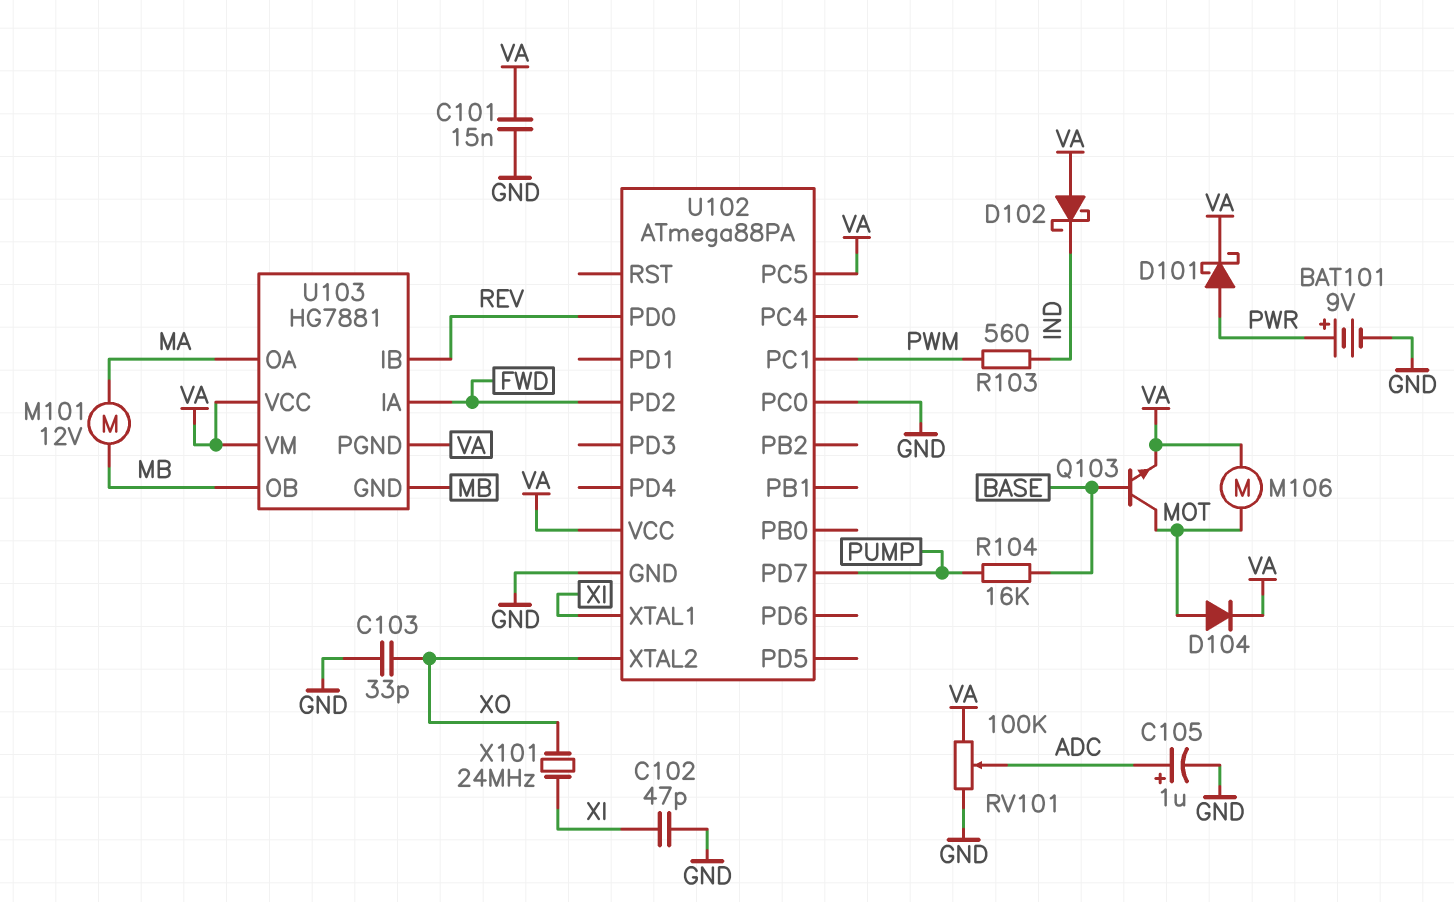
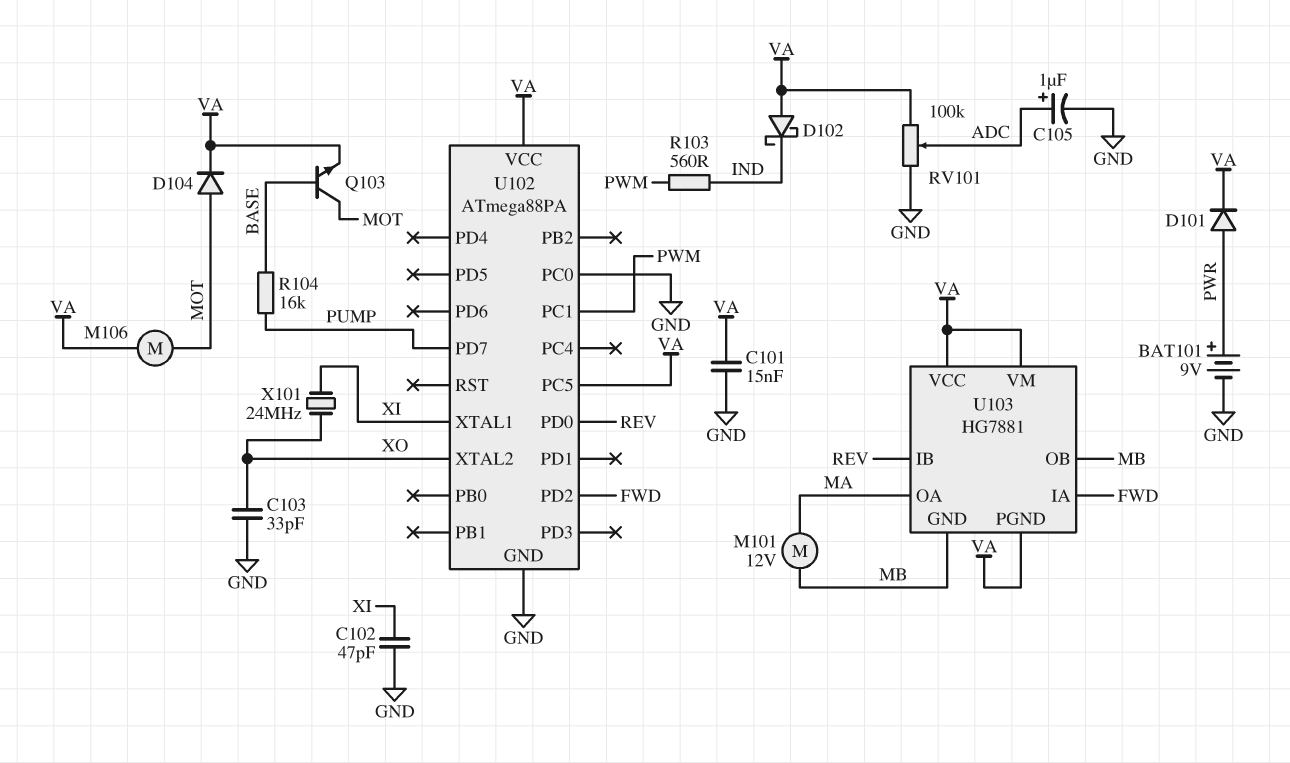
D101: schottky (A PWR, K VA) -> diode (A PWR, K VA)

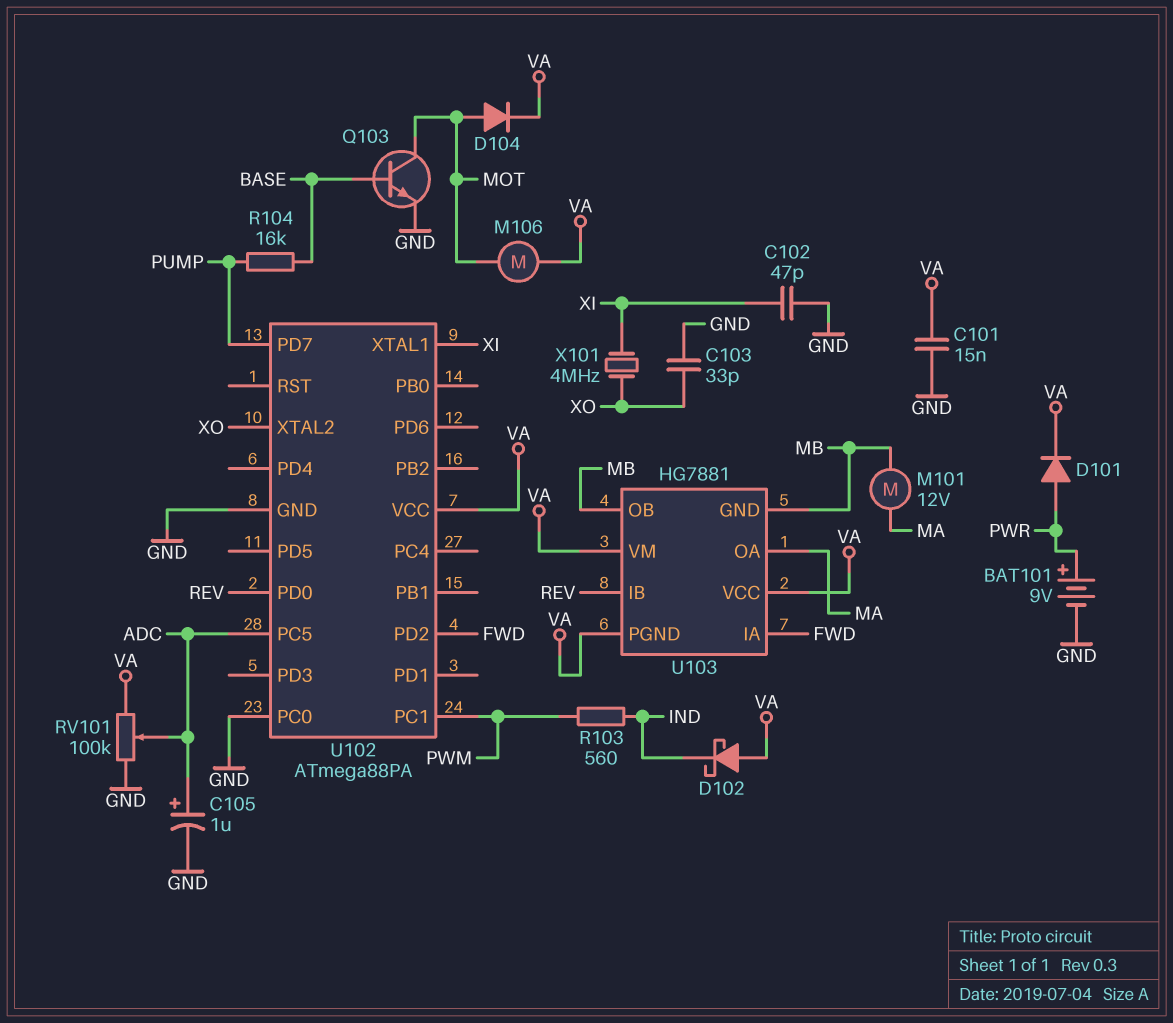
Q103: NPN (B BASE, C MOT, E VA) -> NPN (B BASE, C MOT, E GND)
U102 pin PC5: VA -> ADC
X101: 24MHz (XI, XO) -> 4MHz (XI, XO)

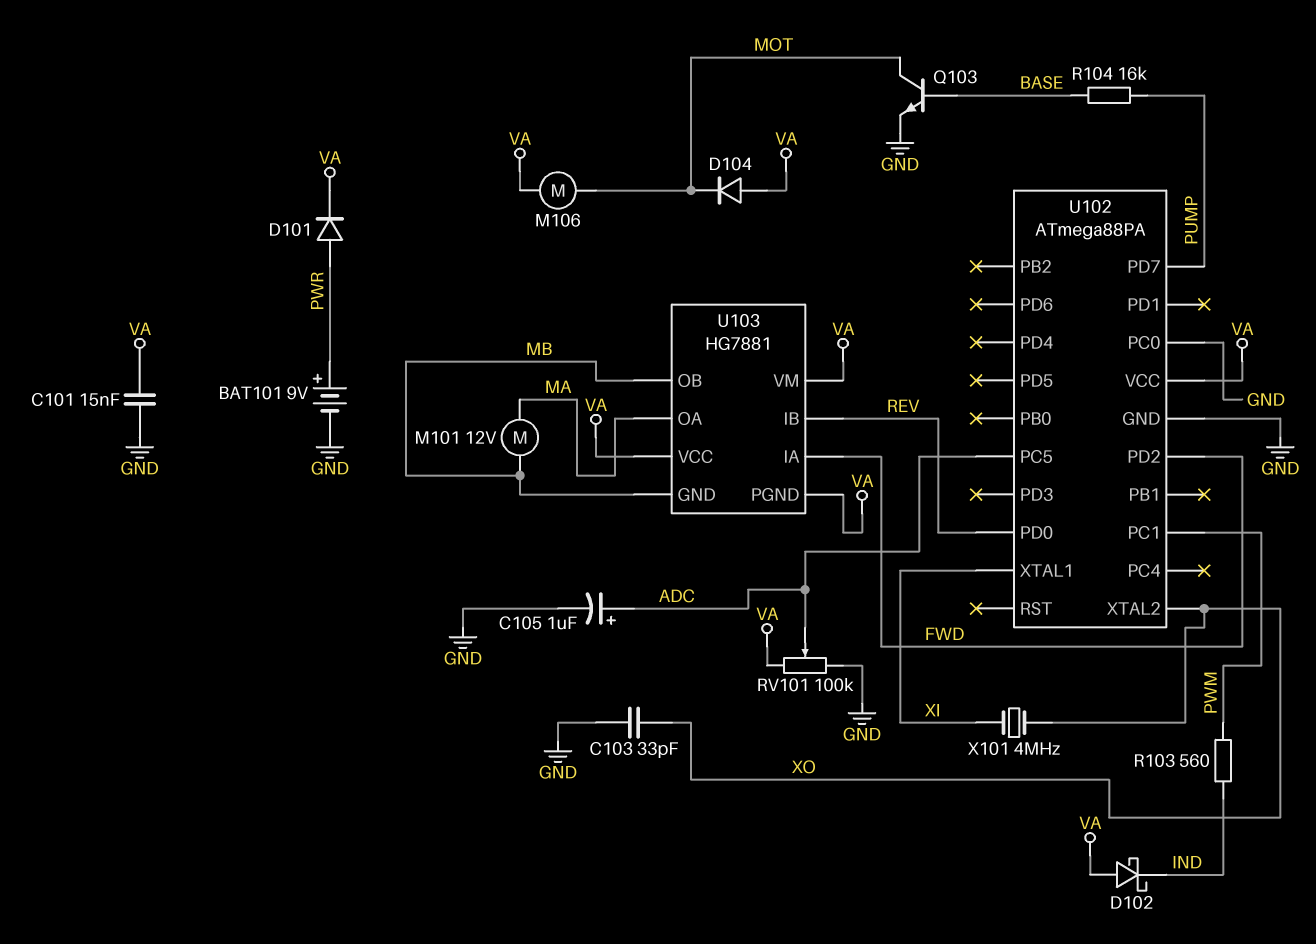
C102: 47pF (GND, XI) -> none
D104: diode (A MOT, K VA) -> diode (A VA, K MOT)

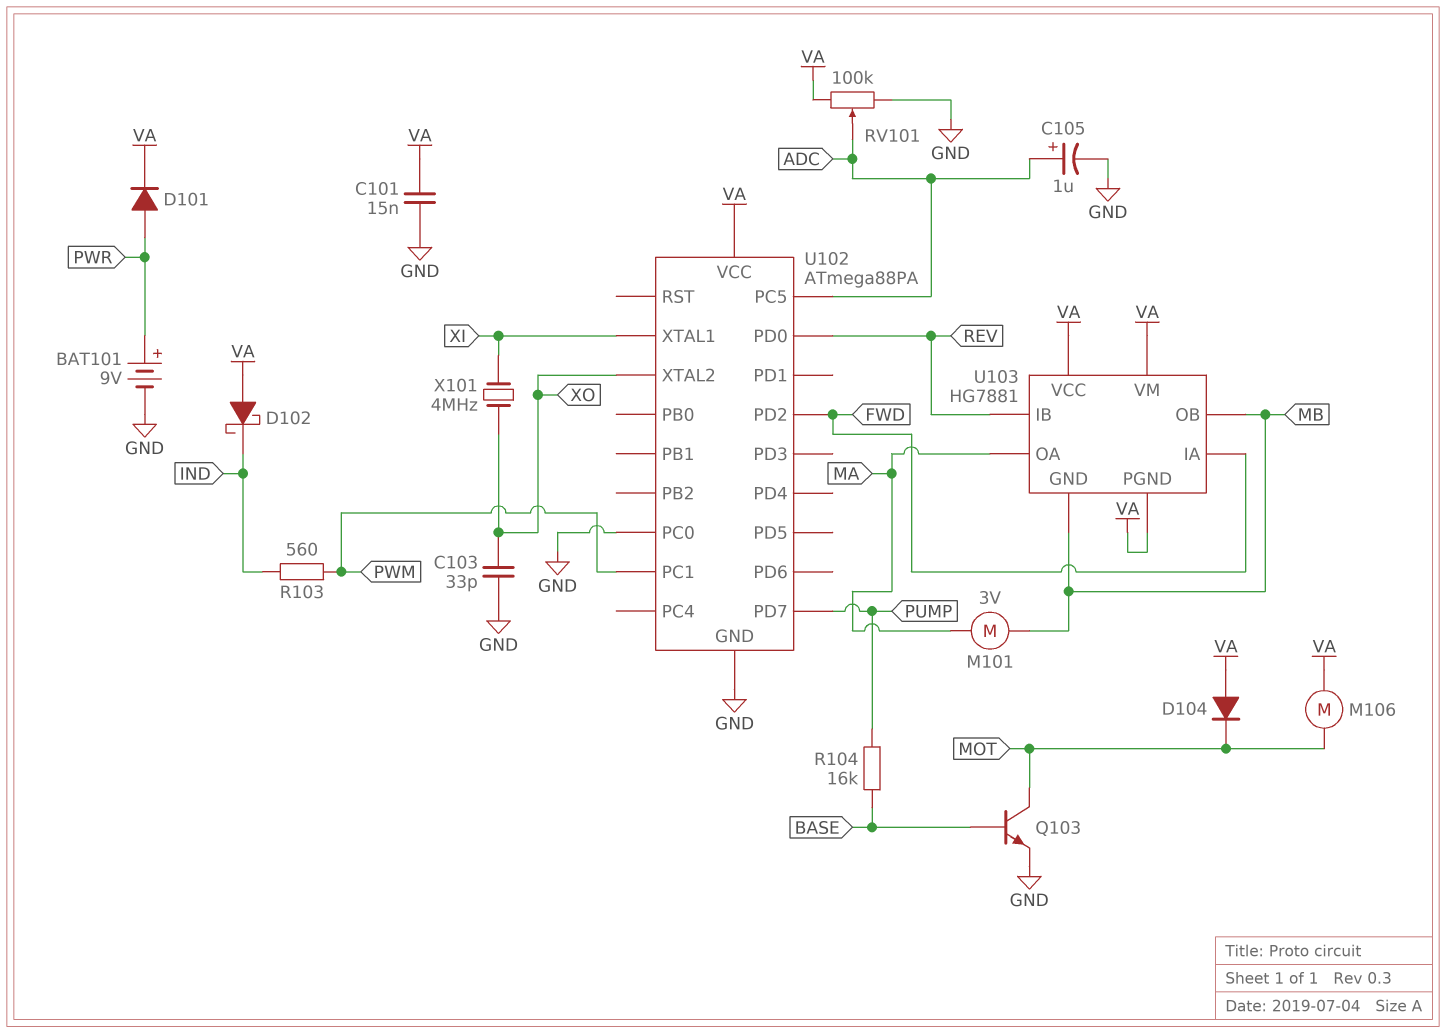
M101: motor 12V (MA, MB) -> motor 3V (MA, MB)

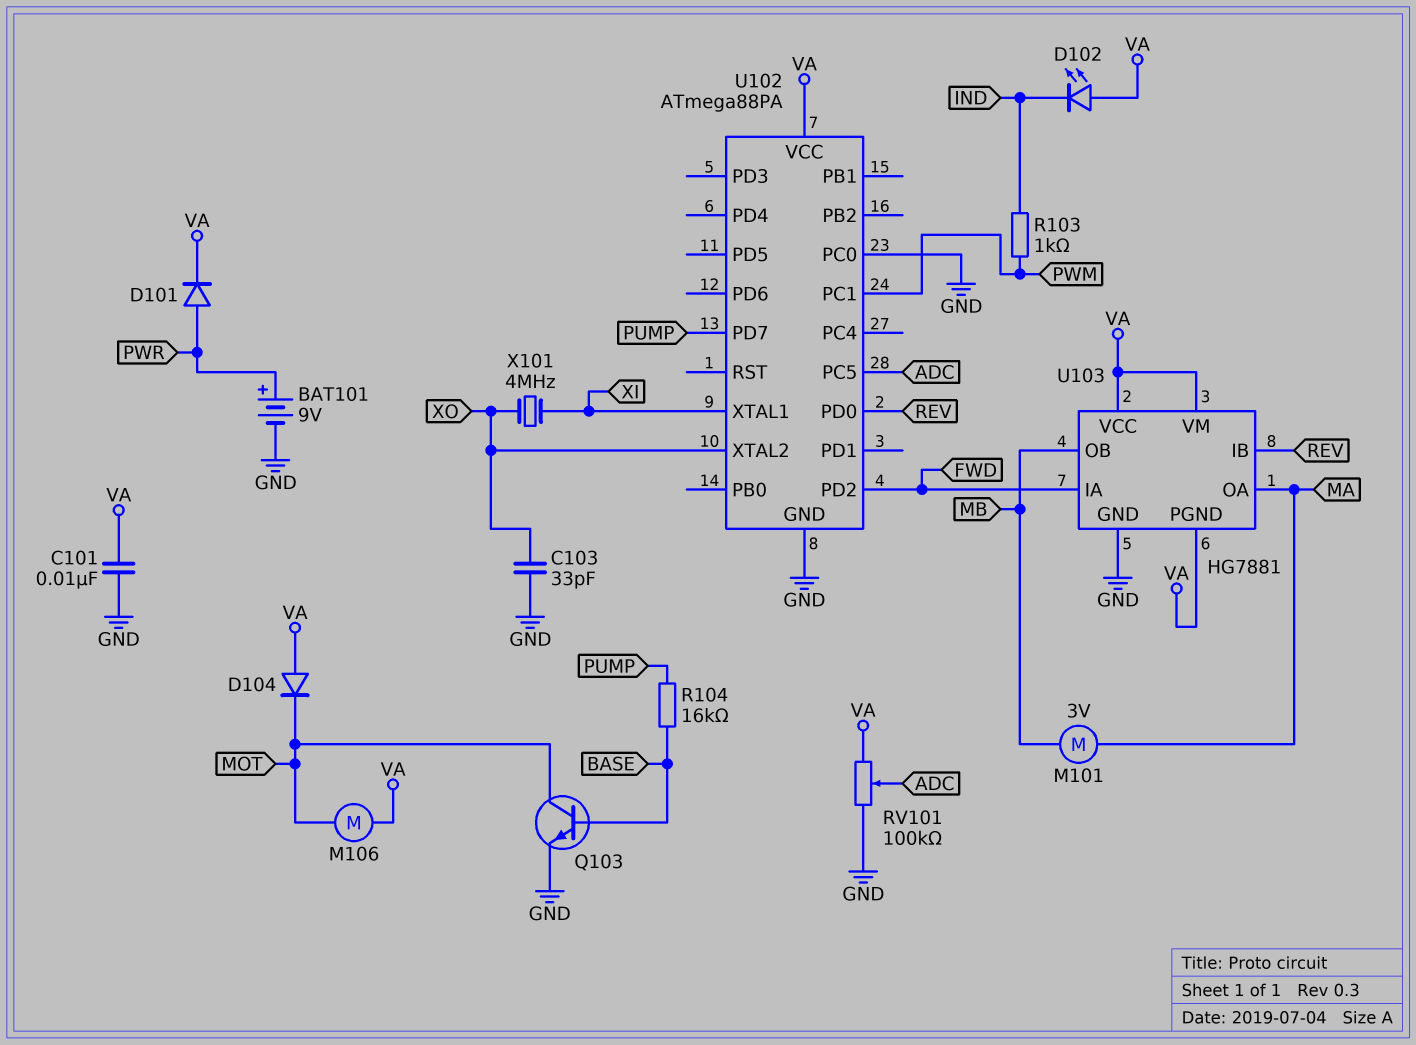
C101: 15nF (GND, VA) -> 10nF (GND, VA)
C105: 1uF (plus ADC, minus GND) -> none
D102: schottky (A VA, K IND) -> LED (A VA, K IND)
R103: 560 (IND, PWM) -> 1k (IND, PWM)
U103 pin GND: MB -> GND

